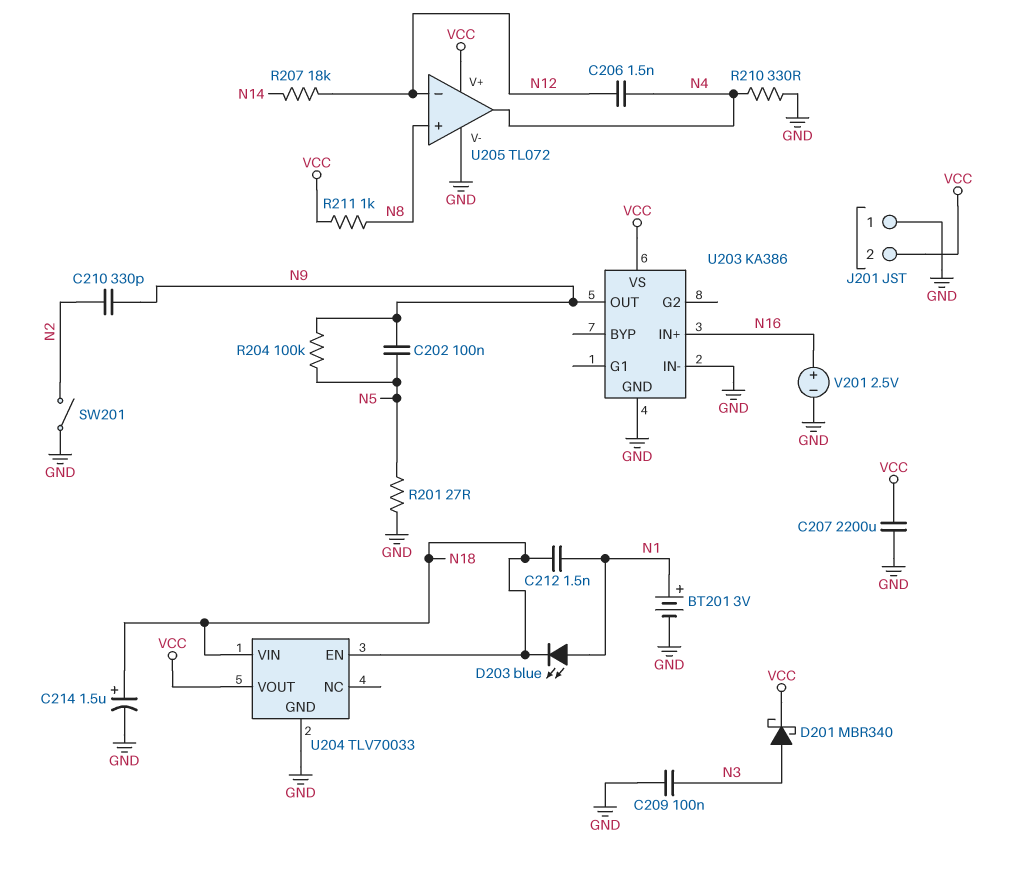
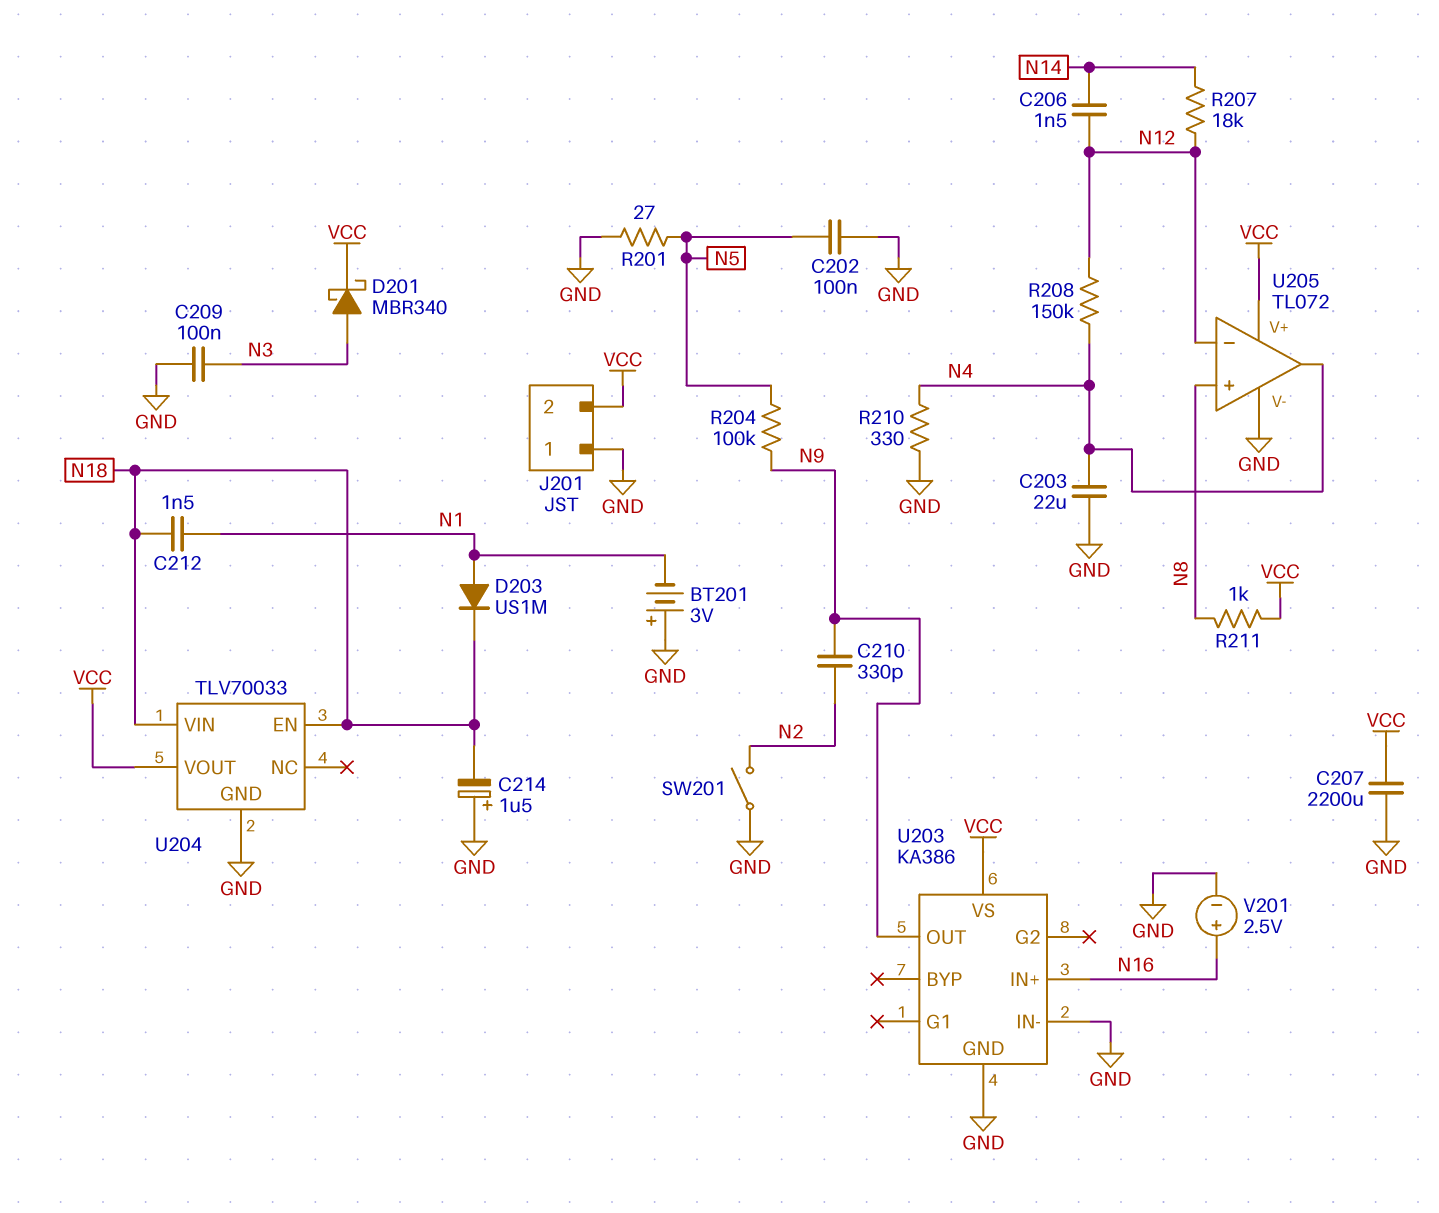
BT201: 3V (plus N1, minus GND) -> 3V (plus GND, minus N1)
C202: 100nF (N5, N9) -> 100nF (GND, N5)
C203: none -> 22uF (GND, N4)
C206: 1.5nF (N4, N12) -> 1.5nF (N12, N14)
C214: 1.5uF (plus N18, minus GND) -> 1.5uF (plus GND, minus N18)
D203: LED blue (A N1, K N18) -> diode US1M (A N1, K N18)
R208: none -> 150k (N4, N12)

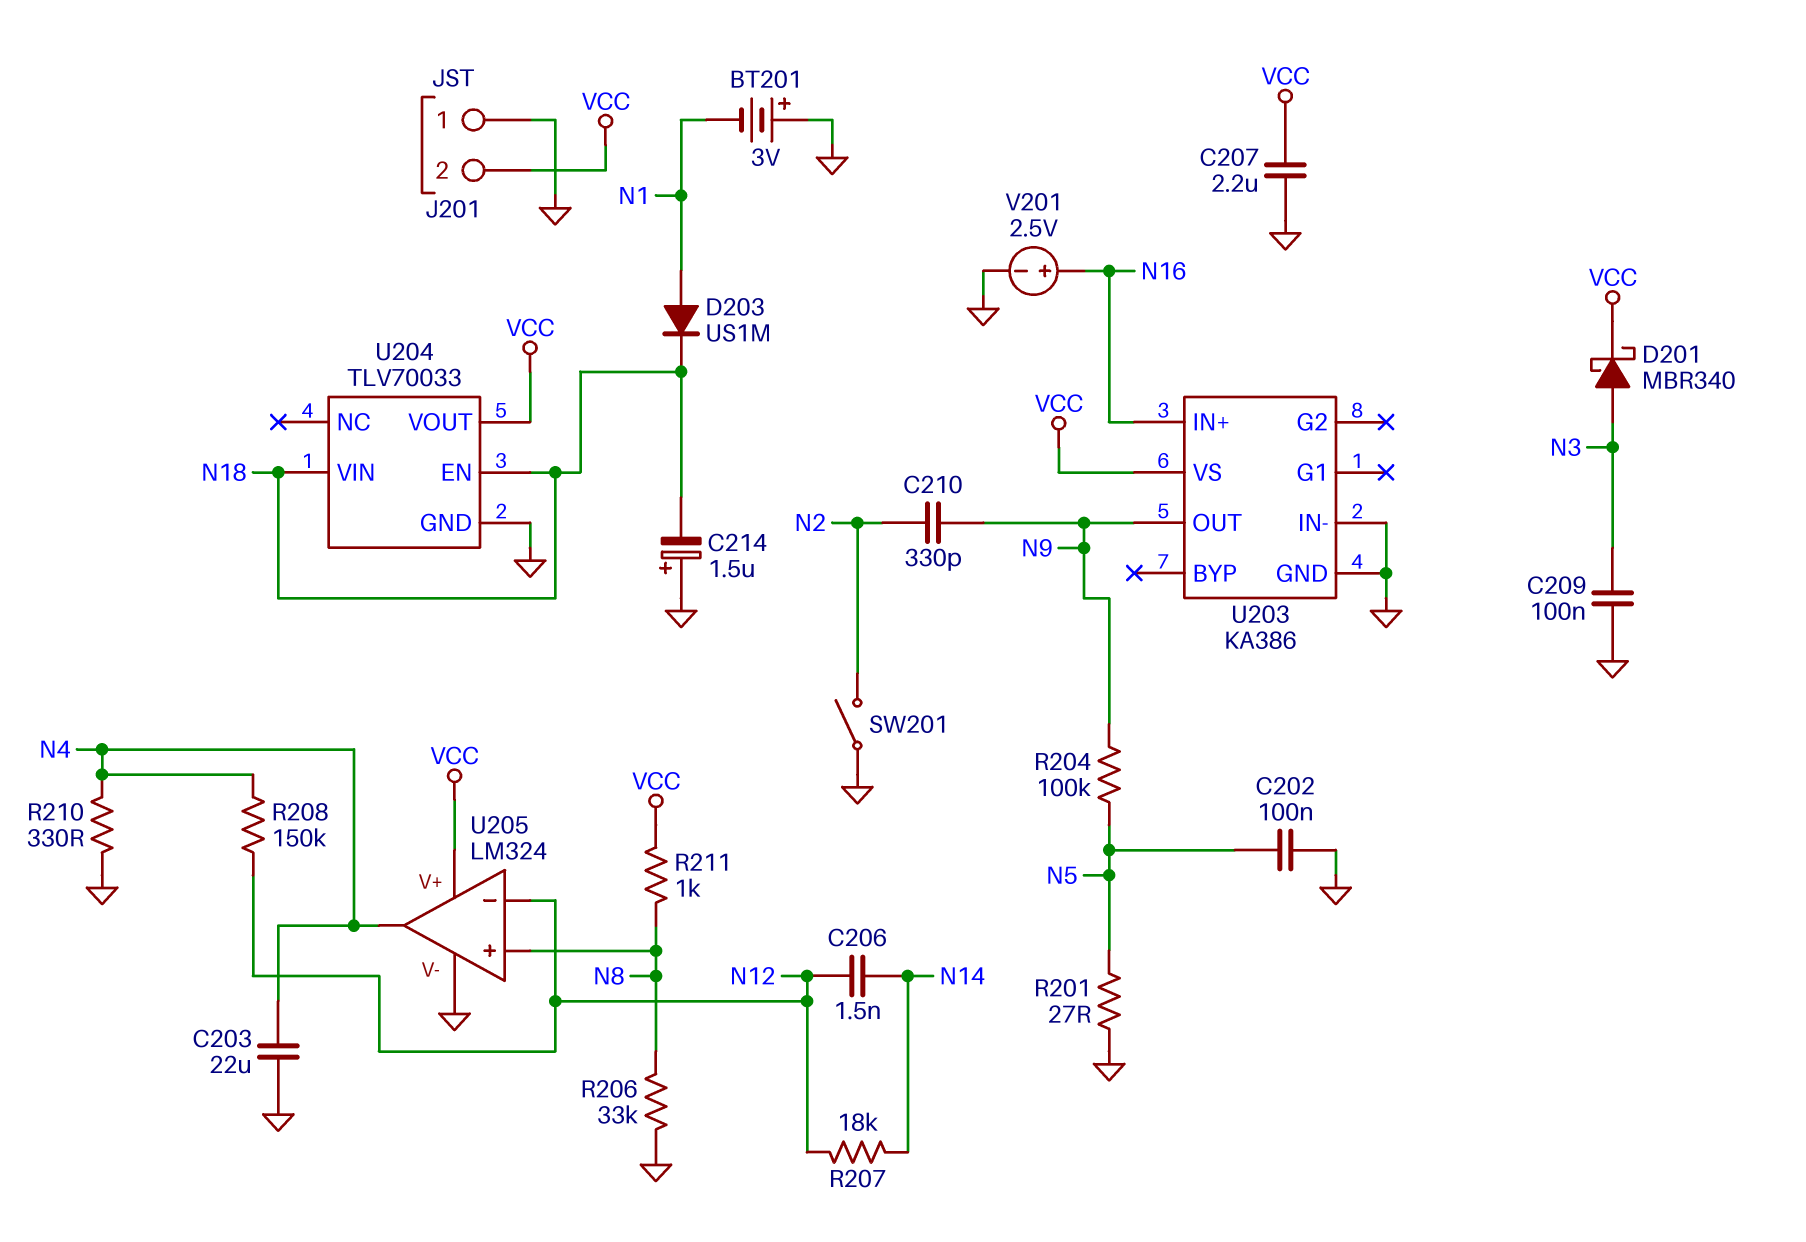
C207: 2200uF (GND, VCC) -> 2.2uF (GND, VCC)
C212: 1.5nF (N1, N18) -> none
R206: none -> 33k (GND, N8)
U205: TL072 -> LM324

